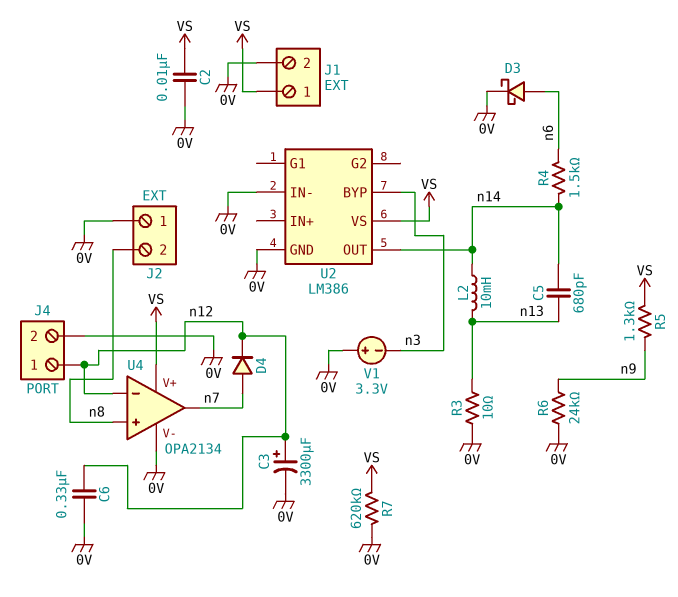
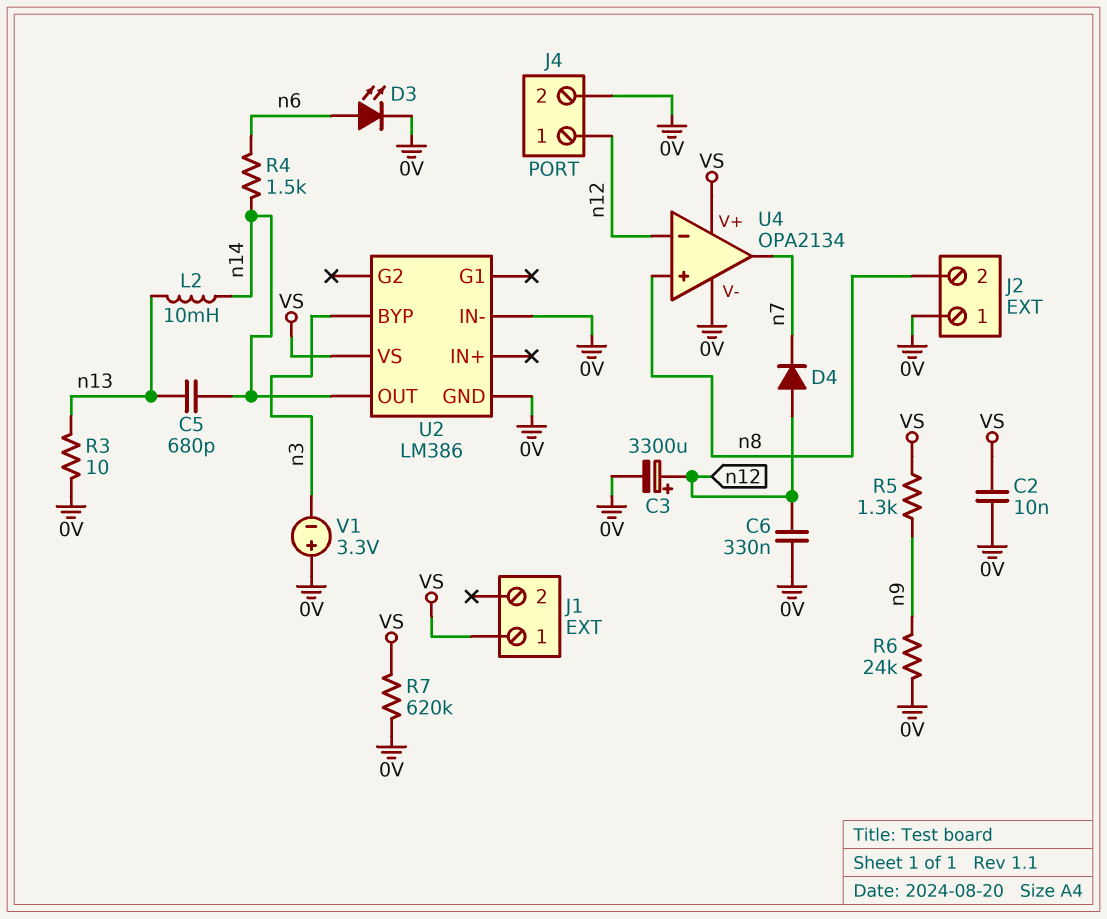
D3: schottky (A n6, K 0V) -> LED (A n6, K 0V)
D4: diode (A n7, K n12) -> diode (A n12, K n7)
J1 pin 2: 0V -> none

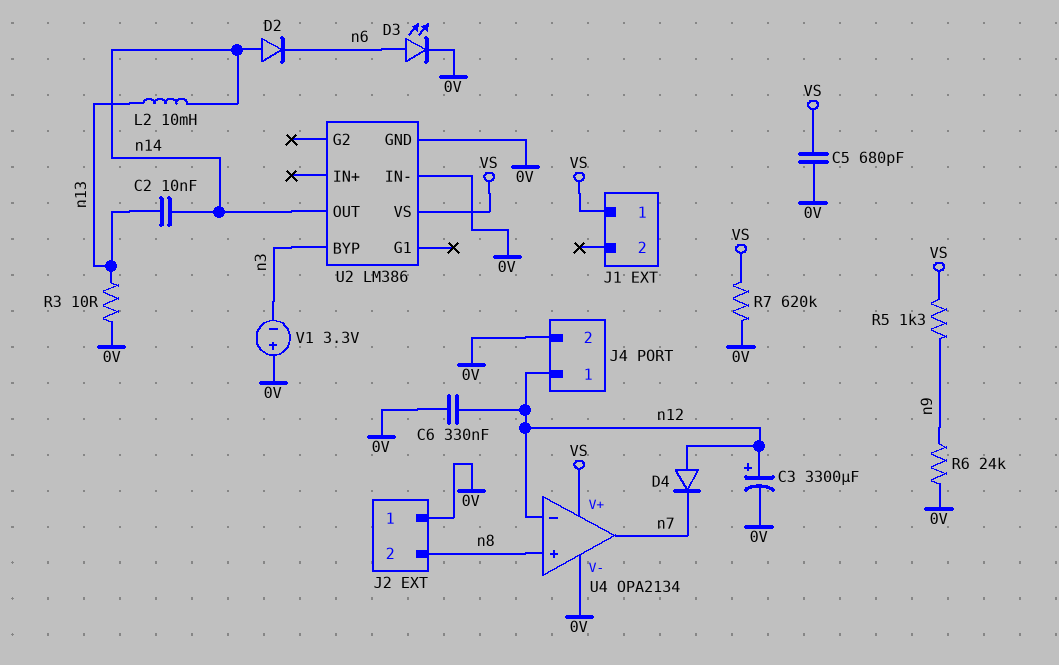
C2: 10nF (0V, VS) -> 10nF (n13, n14)
C5: 680pF (n13, n14) -> 680pF (0V, VS)
D2: none -> diode (A n14, K n6)
R4: 1.5k (n6, n14) -> none

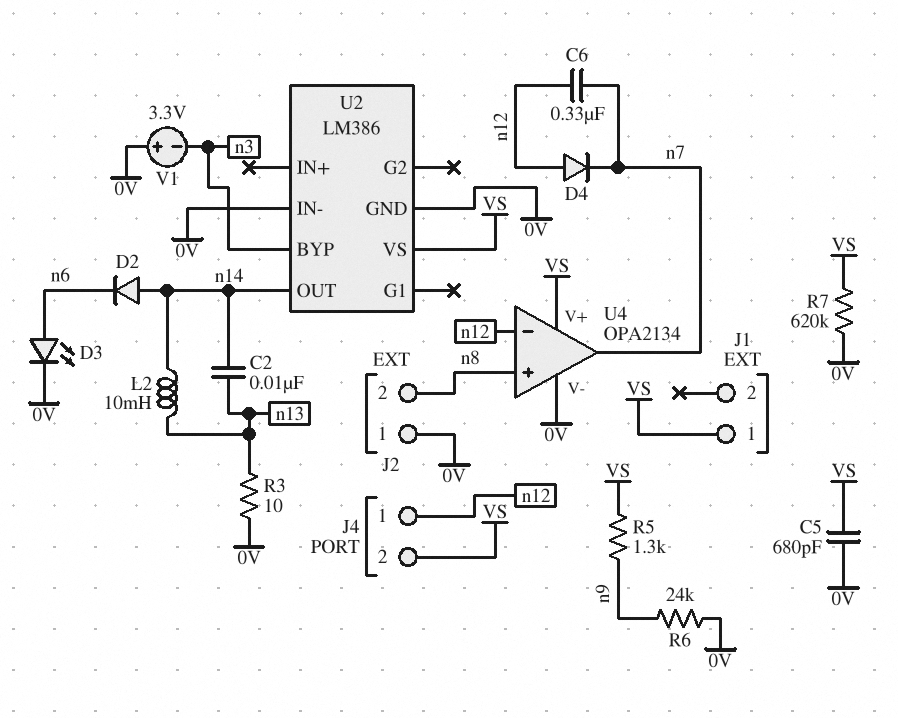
C3: 3300uF (plus n12, minus 0V) -> none
C6: 330nF (0V, n12) -> 330nF (n7, n12)
J4 pin 2: 0V -> VS

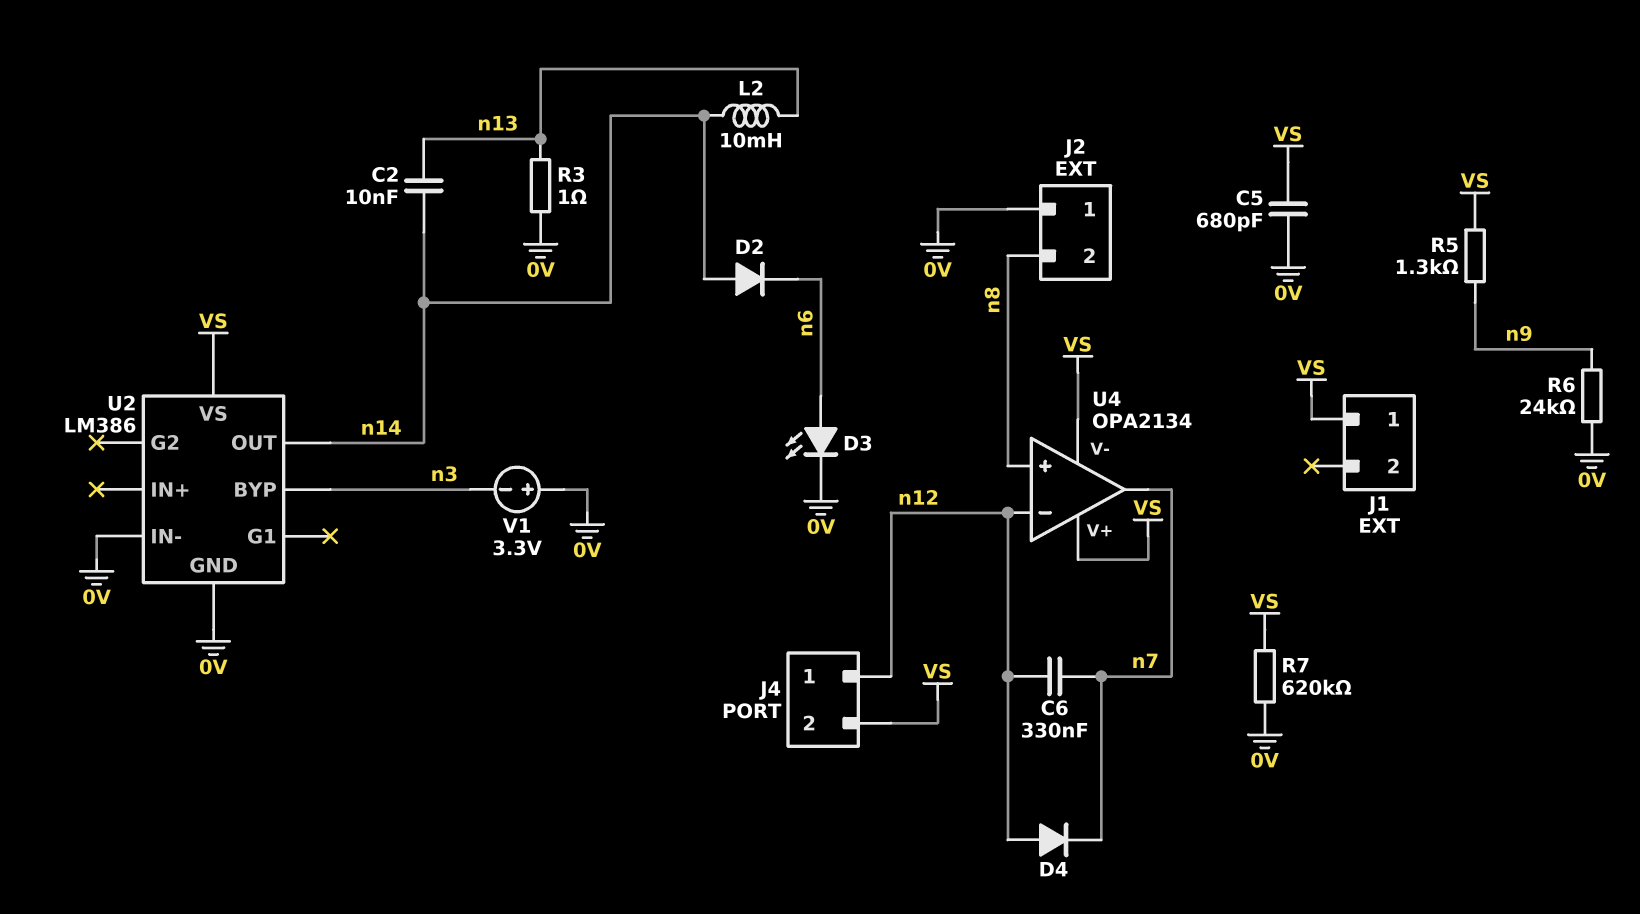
R3: 10 (0V, n13) -> 1 (0V, n13)
U4 pin V-: 0V -> VS

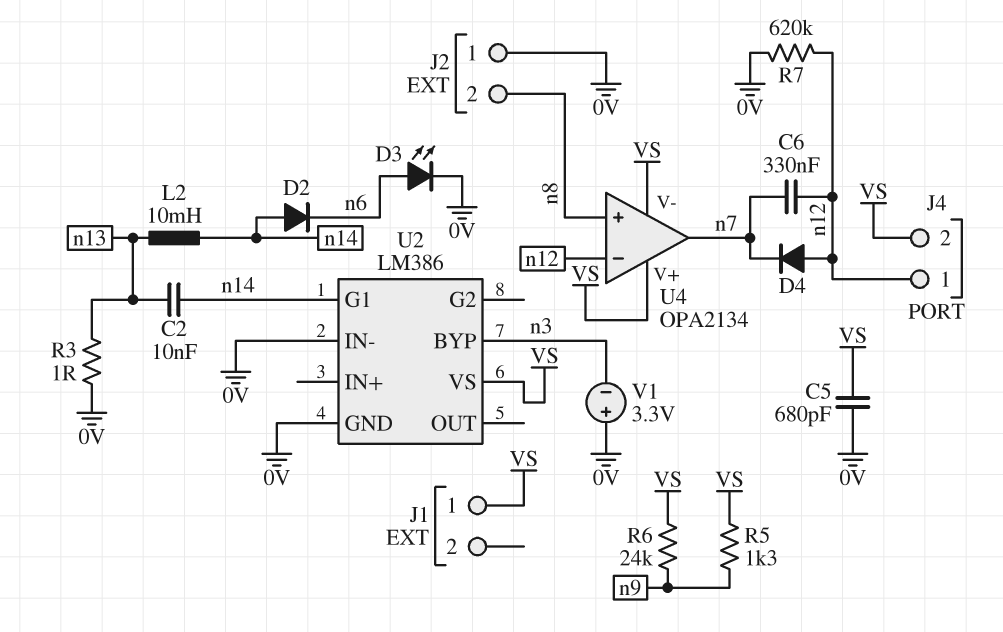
R6: 24k (0V, n9) -> 24k (VS, n9)
R7: 620k (0V, VS) -> 620k (0V, n12)
U2 pin G1: none -> n14
U2 pin OUT: n14 -> none

